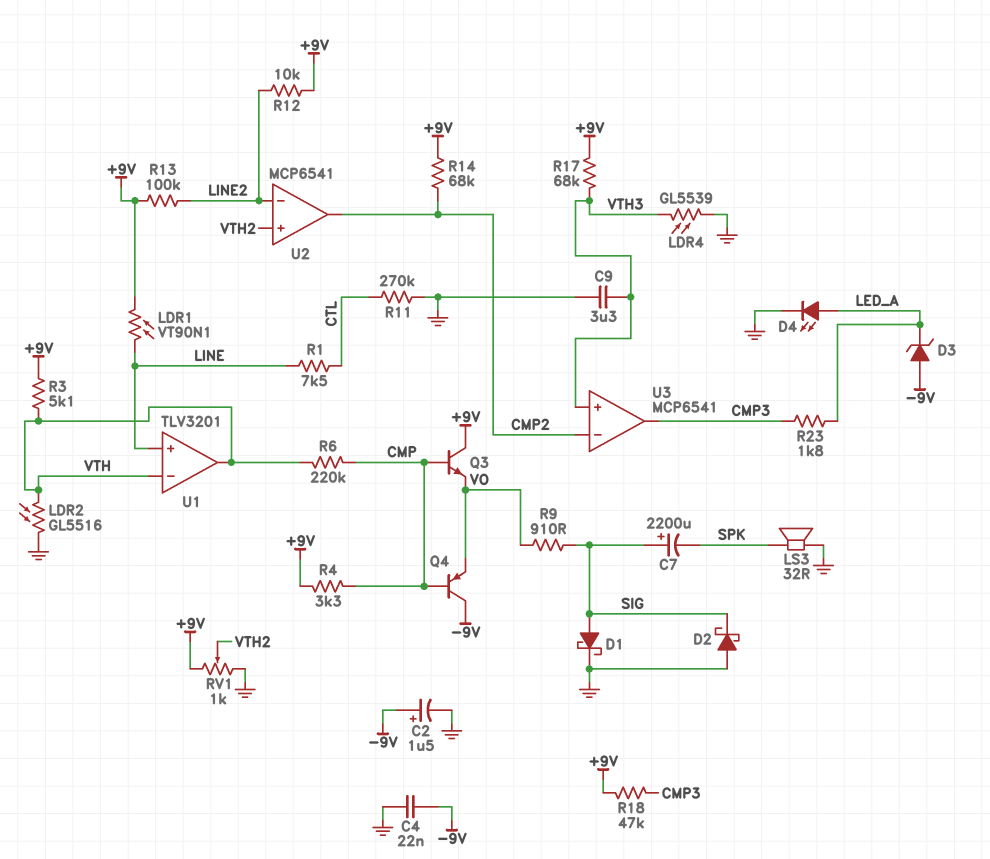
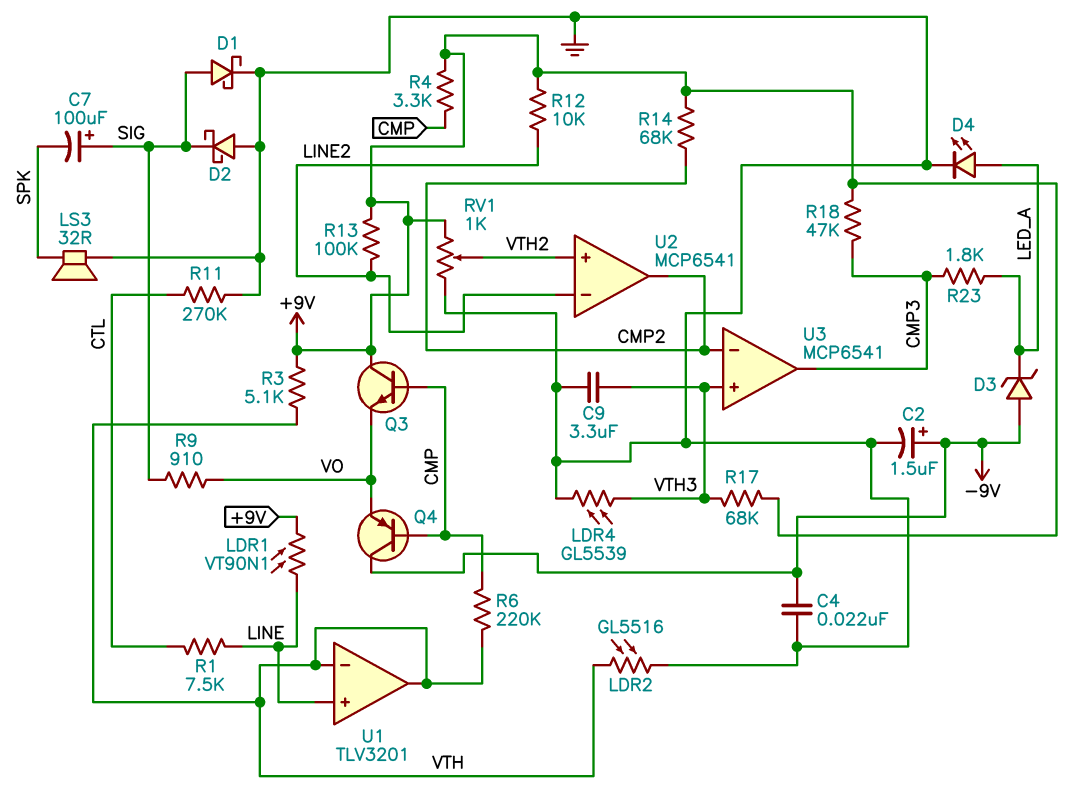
C7: 2200uF (plus SIG, minus SPK) -> 100uF (plus SIG, minus SPK)

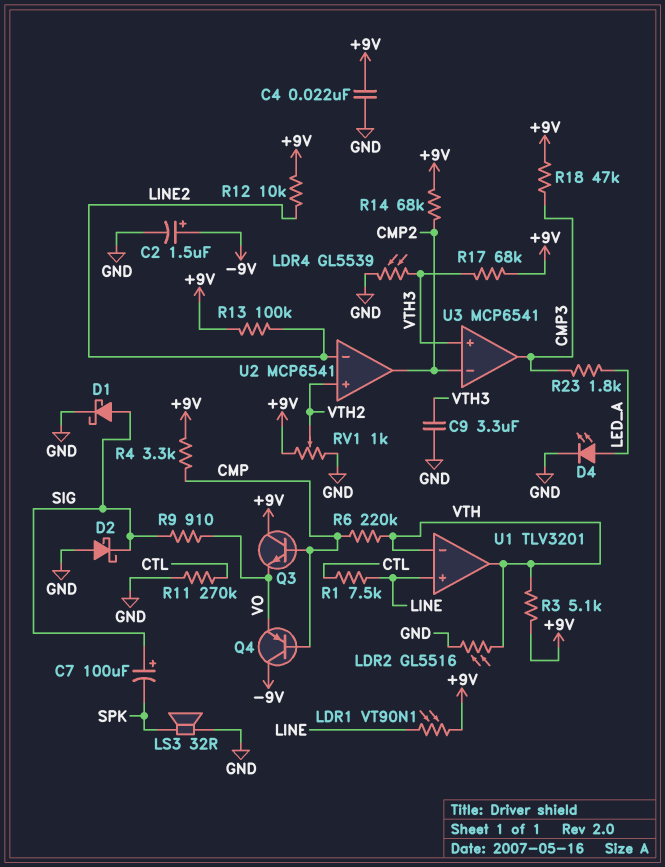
C4: 22nF (-9V, GND) -> 22nF (+9V, GND)
D3: zener (A -9V, K LED_A) -> none

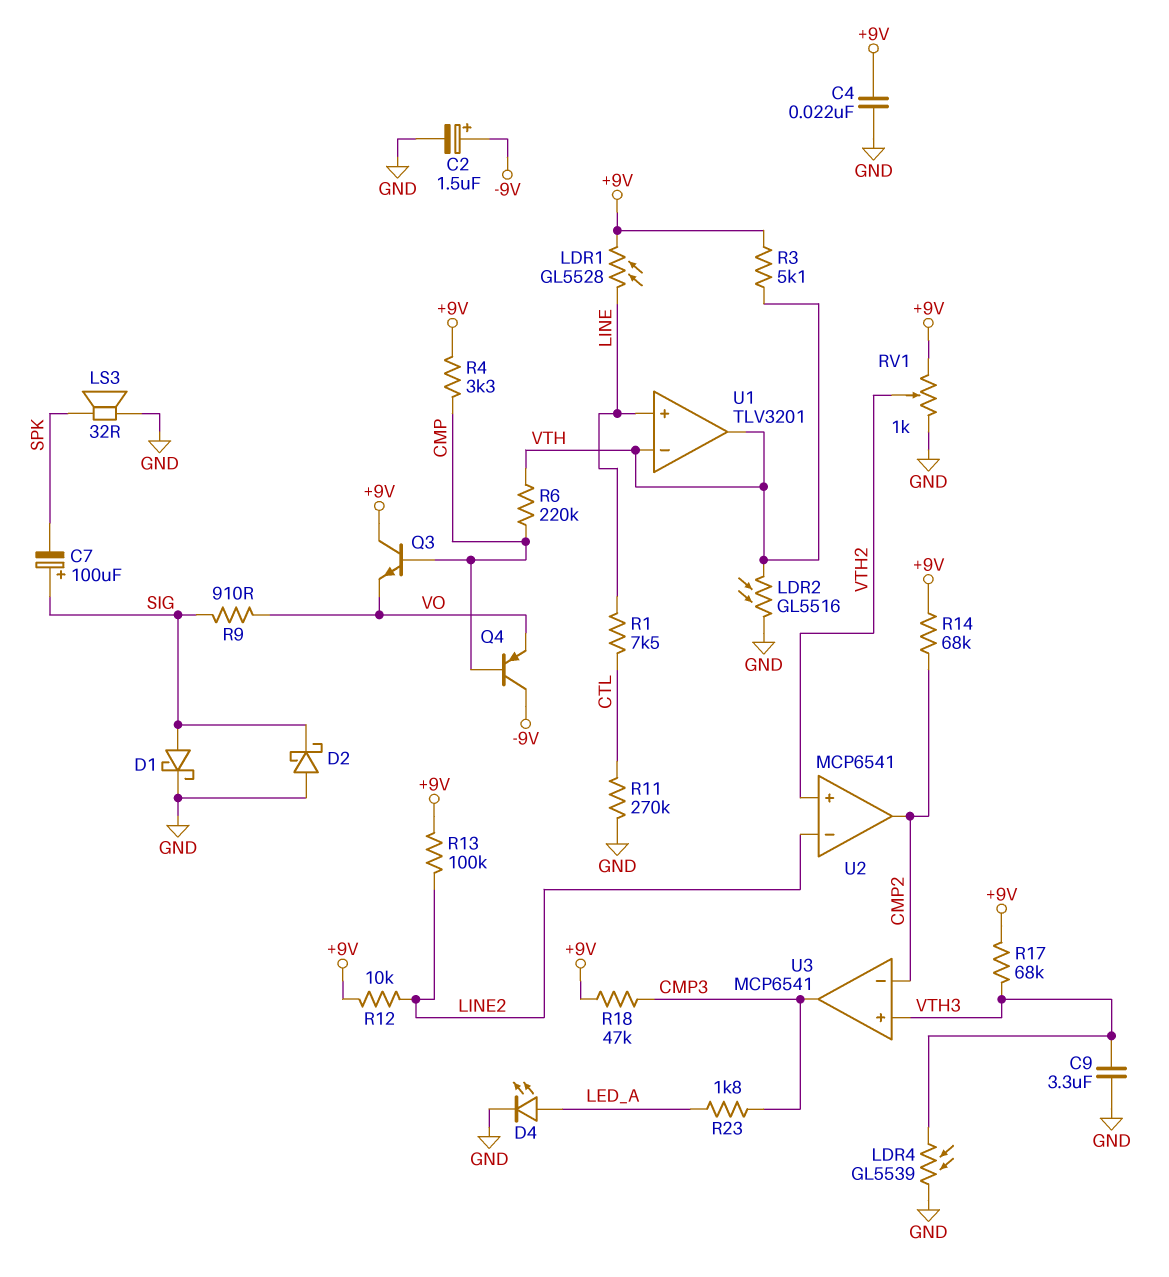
LDR1: VT90N1 (+9V, LINE) -> GL5528 (+9V, LINE)

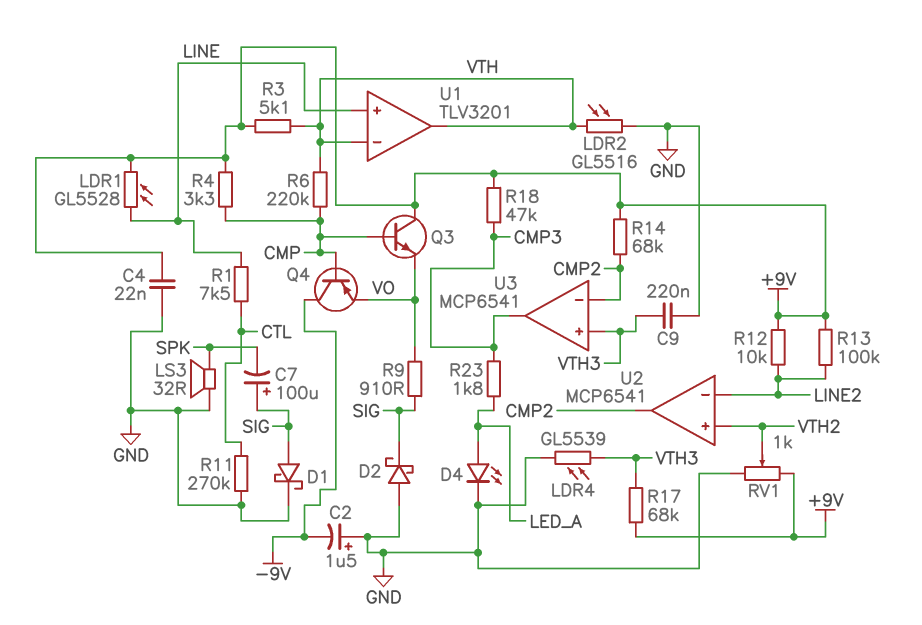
C2: 1.5uF (plus -9V, minus GND) -> 1.5uF (plus GND, minus -9V)
C9: 3.3uF (GND, VTH3) -> 220nF (GND, VTH3)

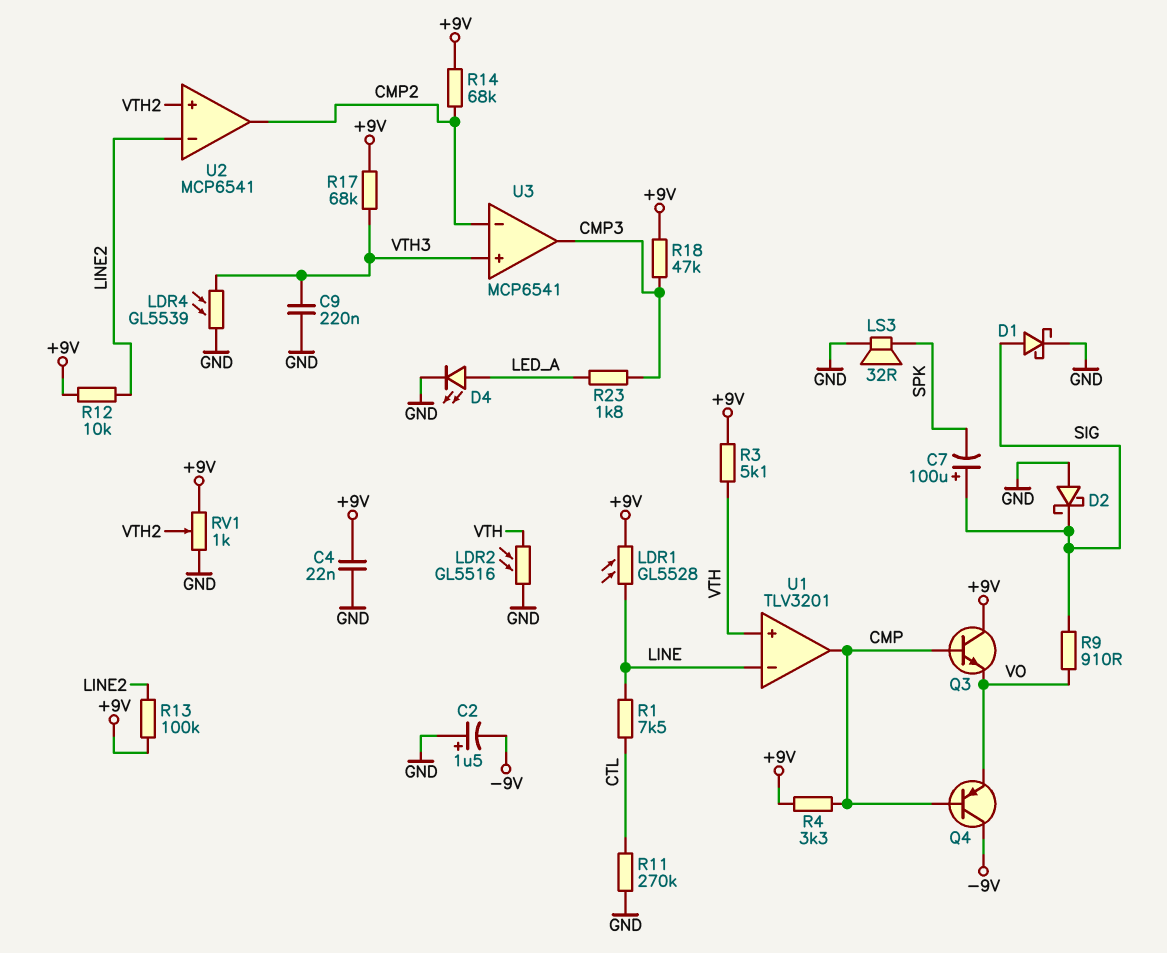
R6: 220k (CMP, VTH) -> none
U1 pin in+: LINE -> VTH
U1 pin in-: VTH -> LINE
U1 pin out: VTH -> CMP

